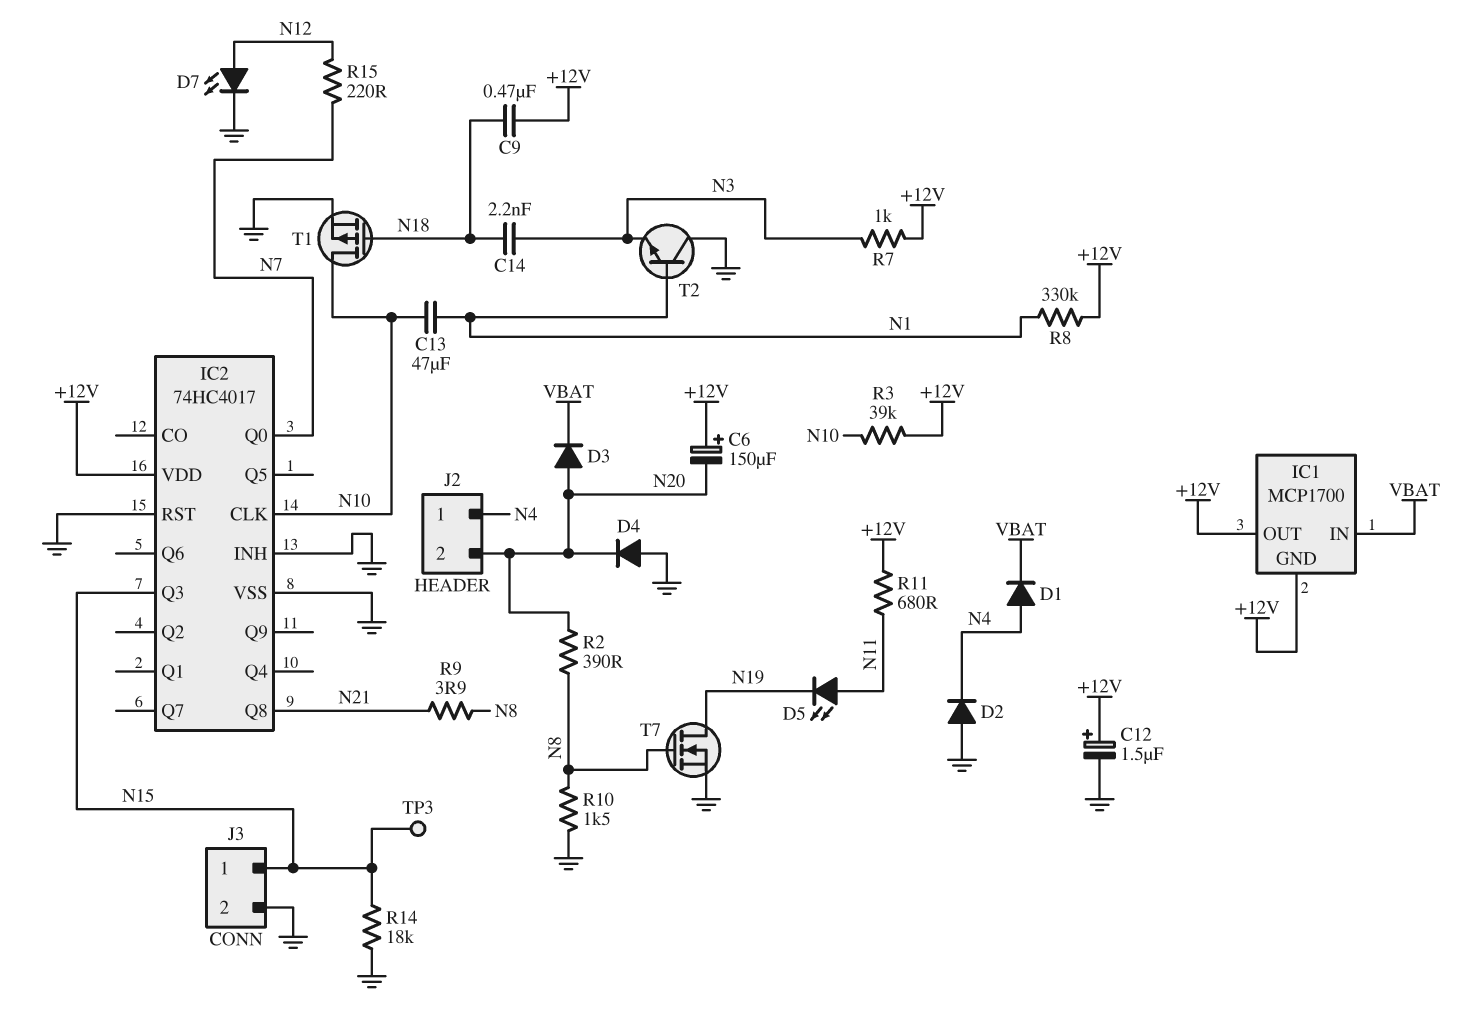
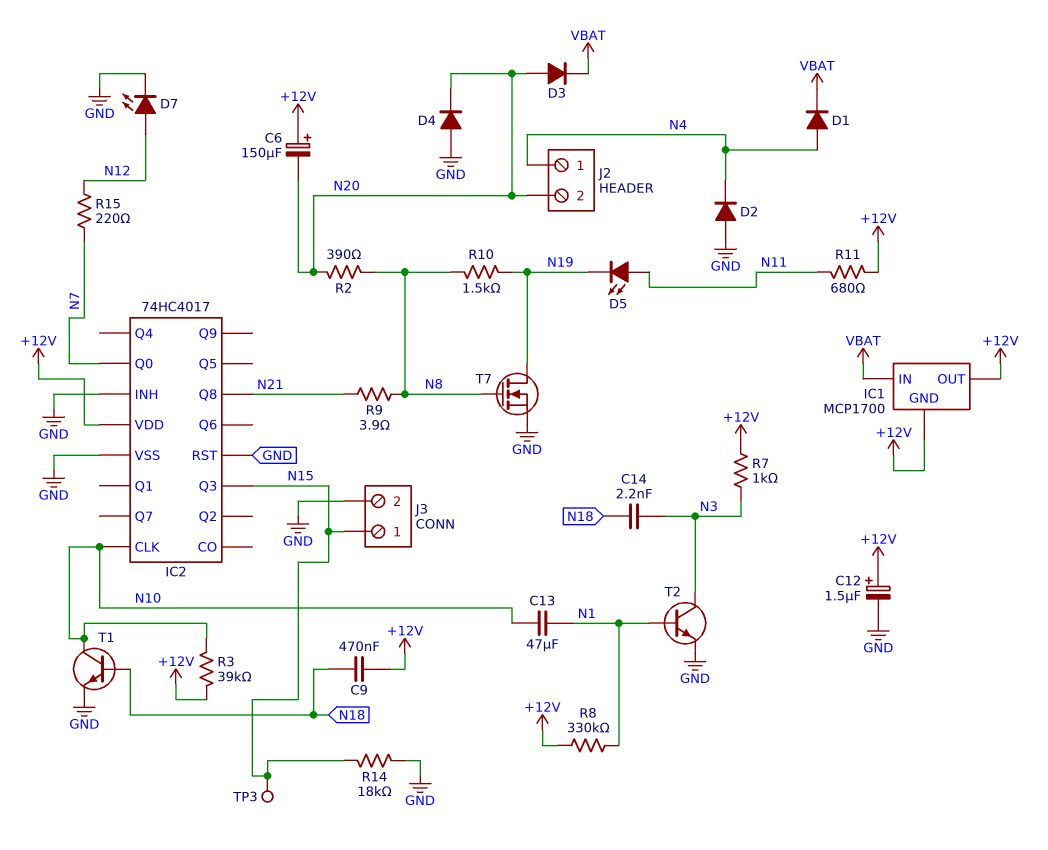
R10: 1.5k (GND, N8) -> 1.5k (N8, N19)
T1: PMOS (G N18, D N10, S GND) -> NPN (B N18, C N10, E GND)
T2: NPN (B N1, C GND, E N3) -> NPN (B N1, C N3, E GND)

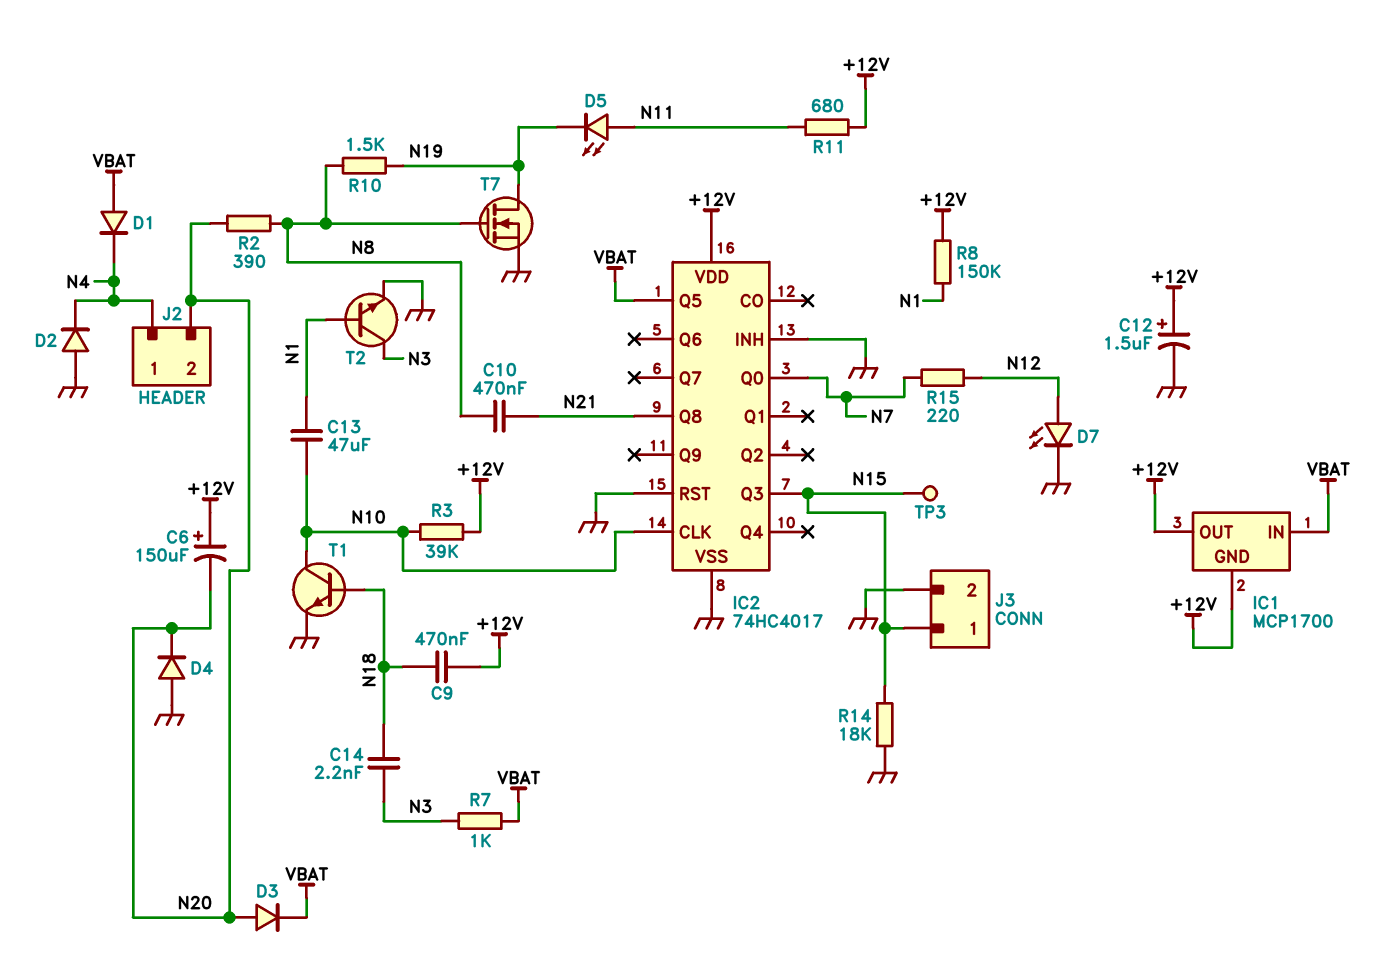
C10: none -> 470nF (N8, N21)
D1: diode (A N4, K VBAT) -> diode (A VBAT, K N4)
IC2 pin Q5: none -> VBAT
R7: 1k (+12V, N3) -> 1k (N3, VBAT)
R8: 330k (+12V, N1) -> 150k (+12V, N1)
R9: 3.9 (N8, N21) -> none

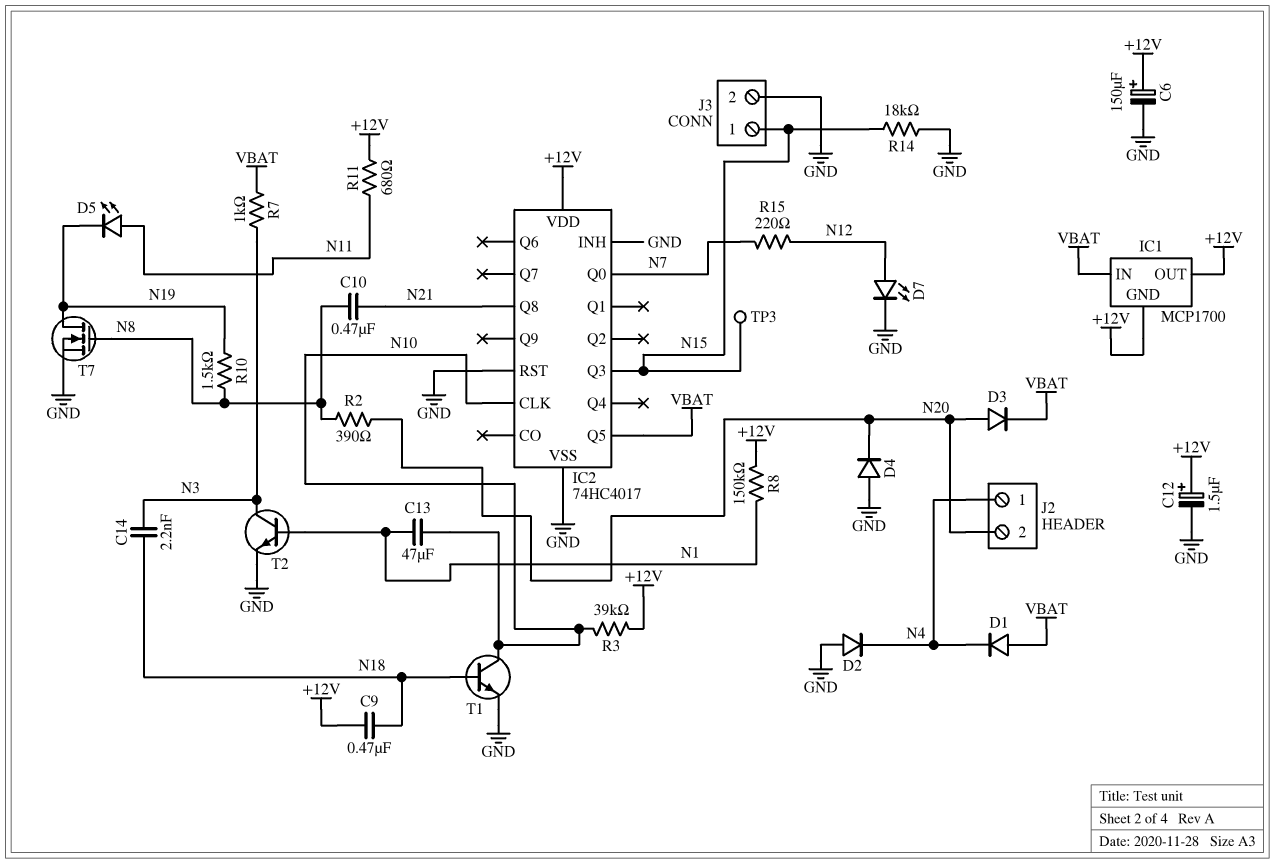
C6: 150uF (plus +12V, minus N20) -> 150uF (plus +12V, minus GND)

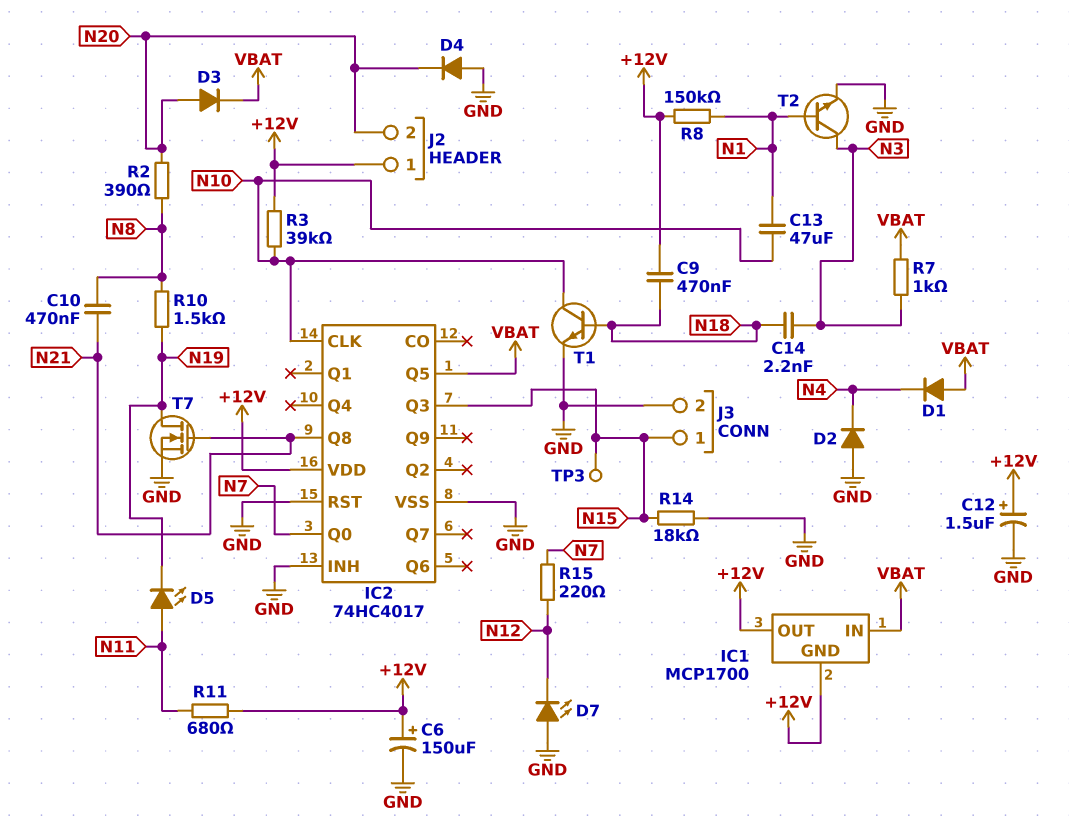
D7: LED (A N12, K GND) -> LED (A GND, K N12)
J2 pin 1: N4 -> +12V
T7: NMOS (G N8, D N19, S GND) -> NMOS (G N21, D N19, S GND)

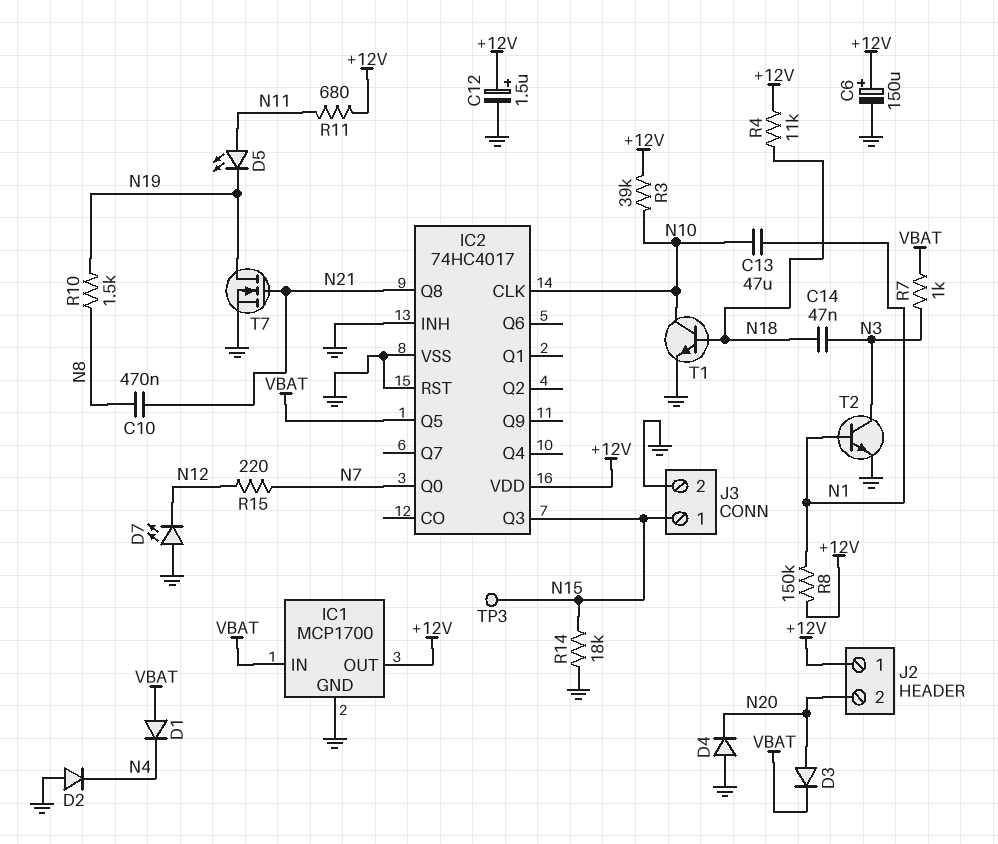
C9: 470nF (+12V, N18) -> none
C14: 2.2nF (N3, N18) -> 47nF (N3, N18)
IC1 pin GND: +12V -> GND
R2: 390 (N8, N20) -> none
R4: none -> 11k (+12V, N18)

